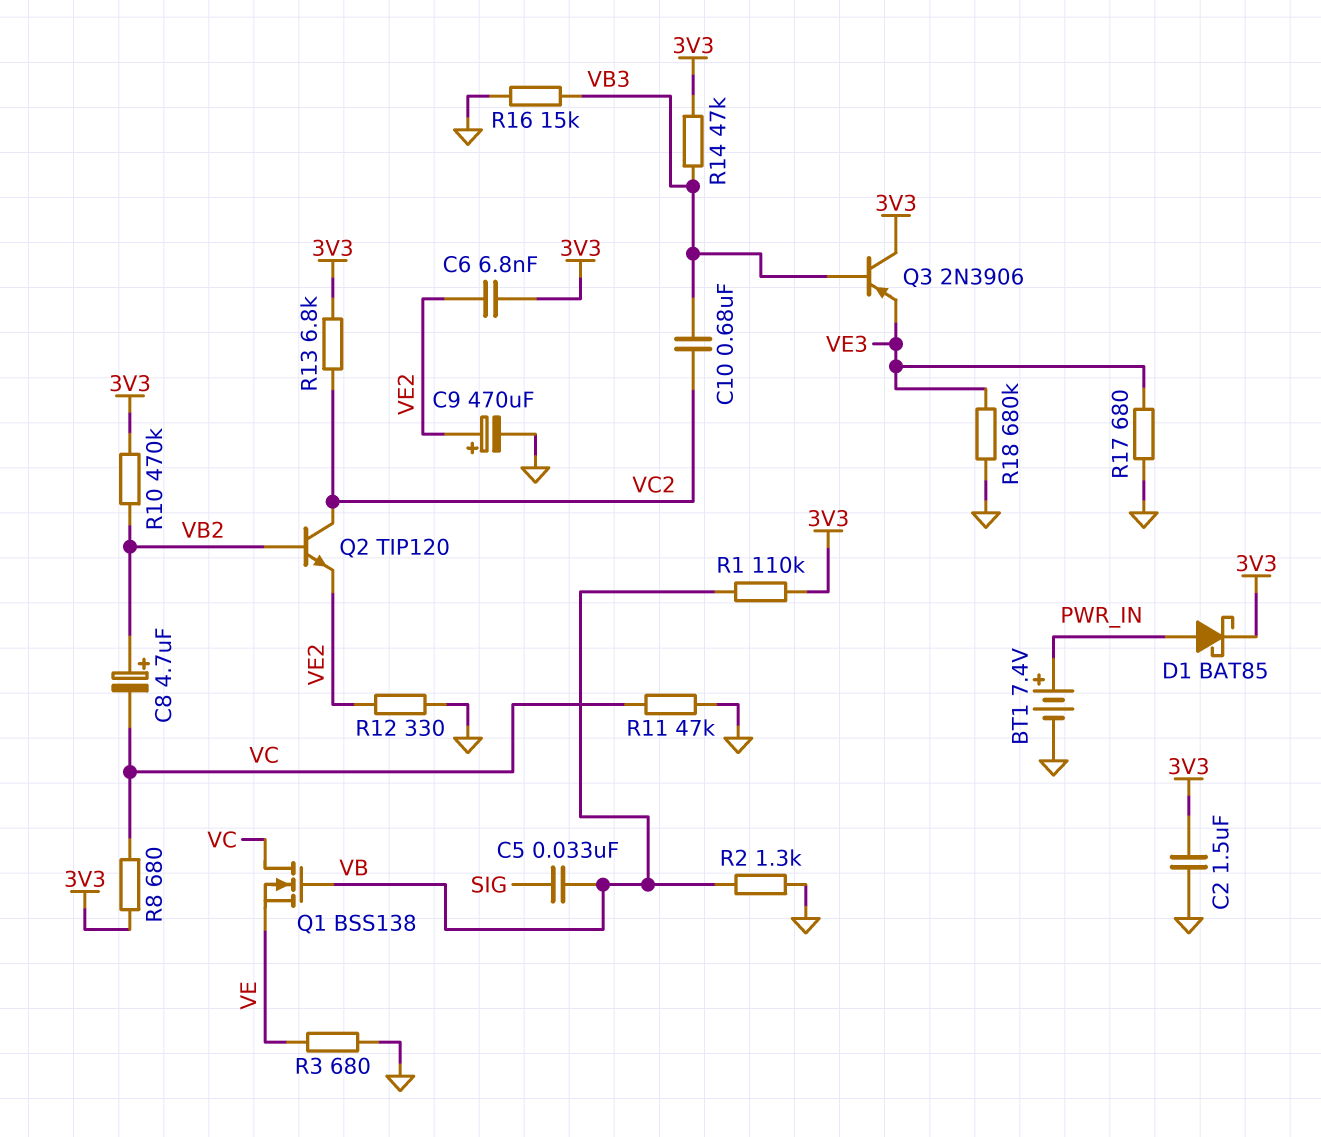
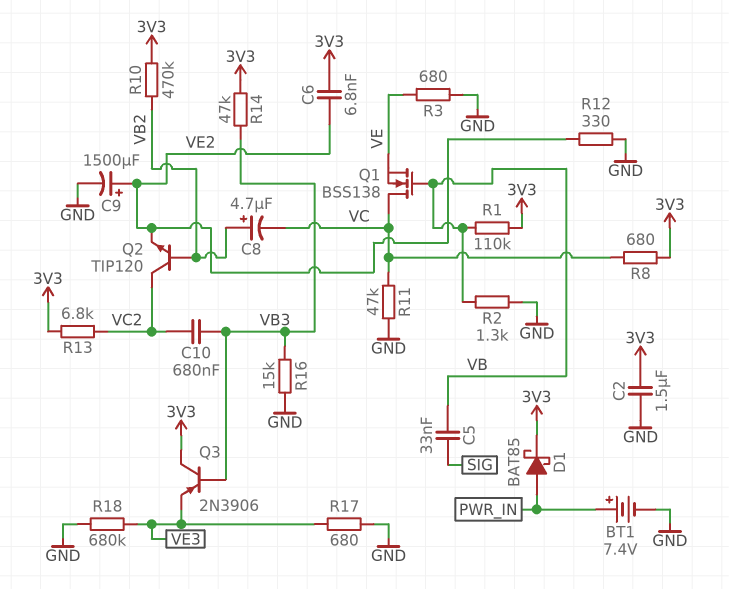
C9: 470uF (plus VE2, minus GND) -> 1500uF (plus VE2, minus GND)

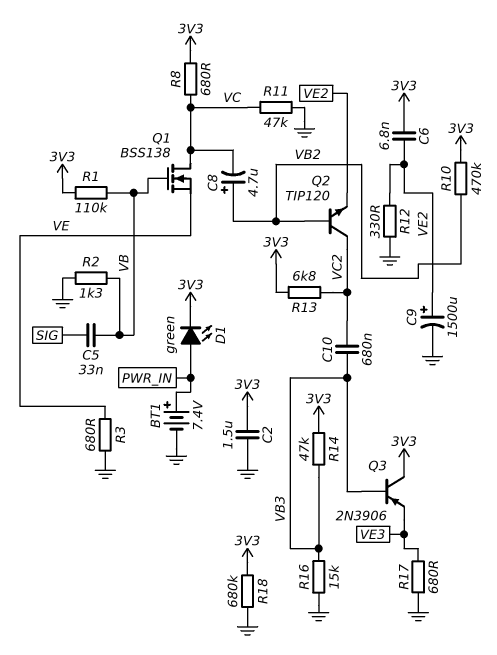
D1: schottky BAT85 (A PWR_IN, K 3V3) -> LED green (A PWR_IN, K 3V3)
R18: 680k (GND, VE3) -> 680k (3V3, GND)

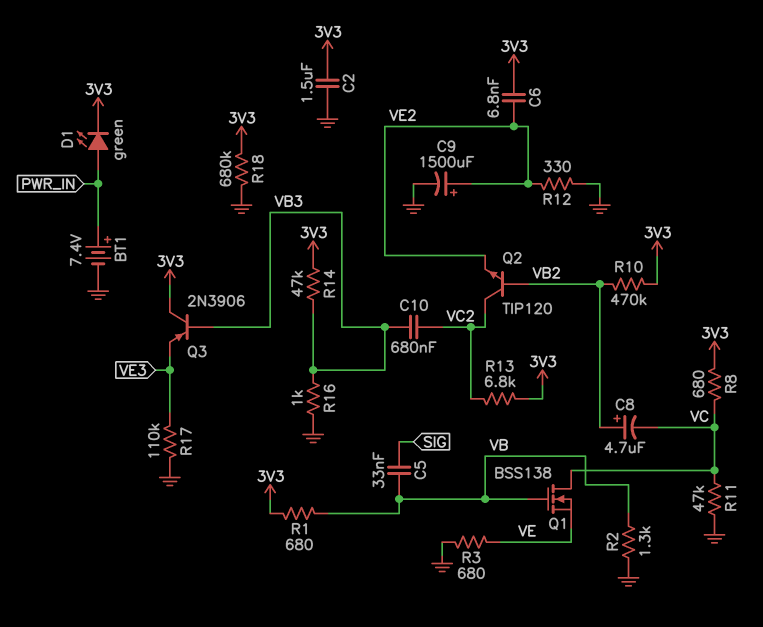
R1: 110k (3V3, VB) -> 680 (3V3, VB)
R16: 15k (GND, VB3) -> 1k (GND, VB3)
R17: 680 (GND, VE3) -> 110k (GND, VE3)

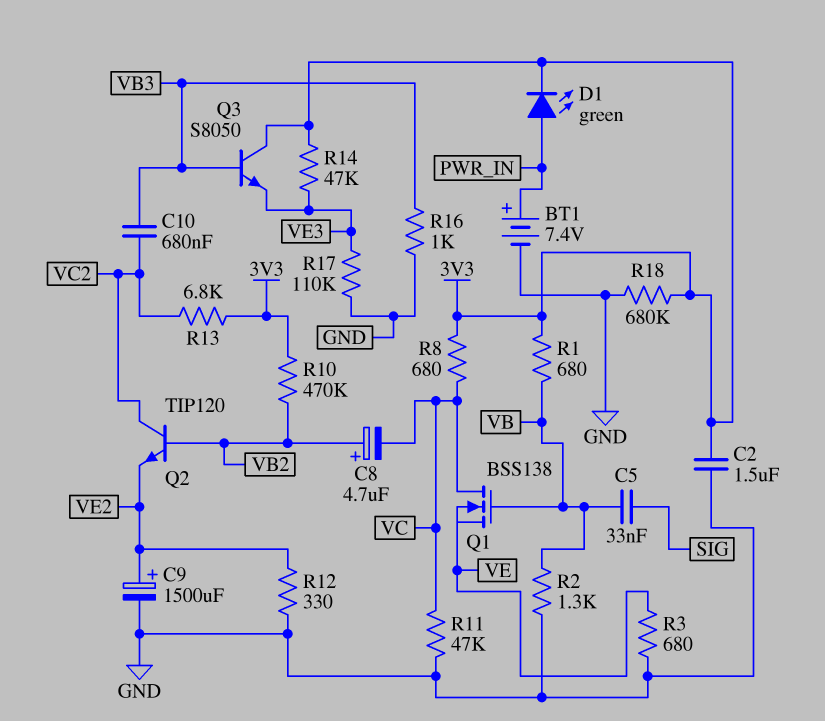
C6: 6.8nF (3V3, VE2) -> none
Q3: PNP 2N3906 (B VB3, C 3V3, E VE3) -> NPN S8050 (B VB3, C 3V3, E VE3)
R14: 47k (3V3, VB3) -> 47k (3V3, VE3)

